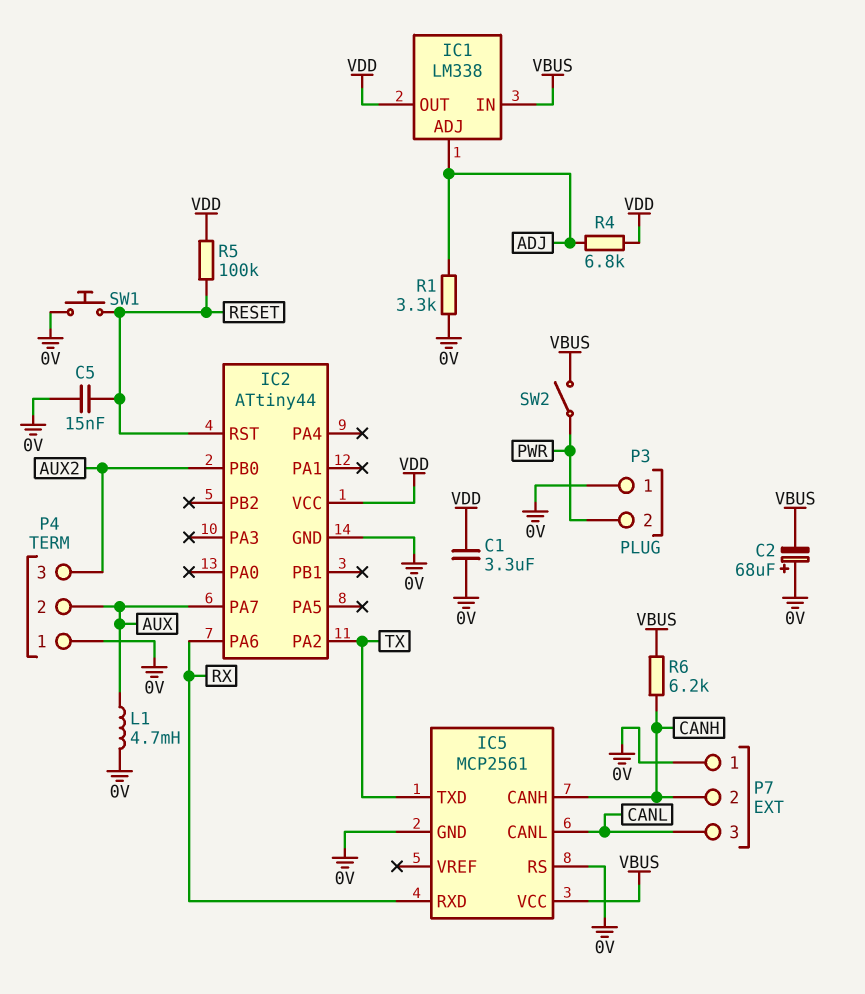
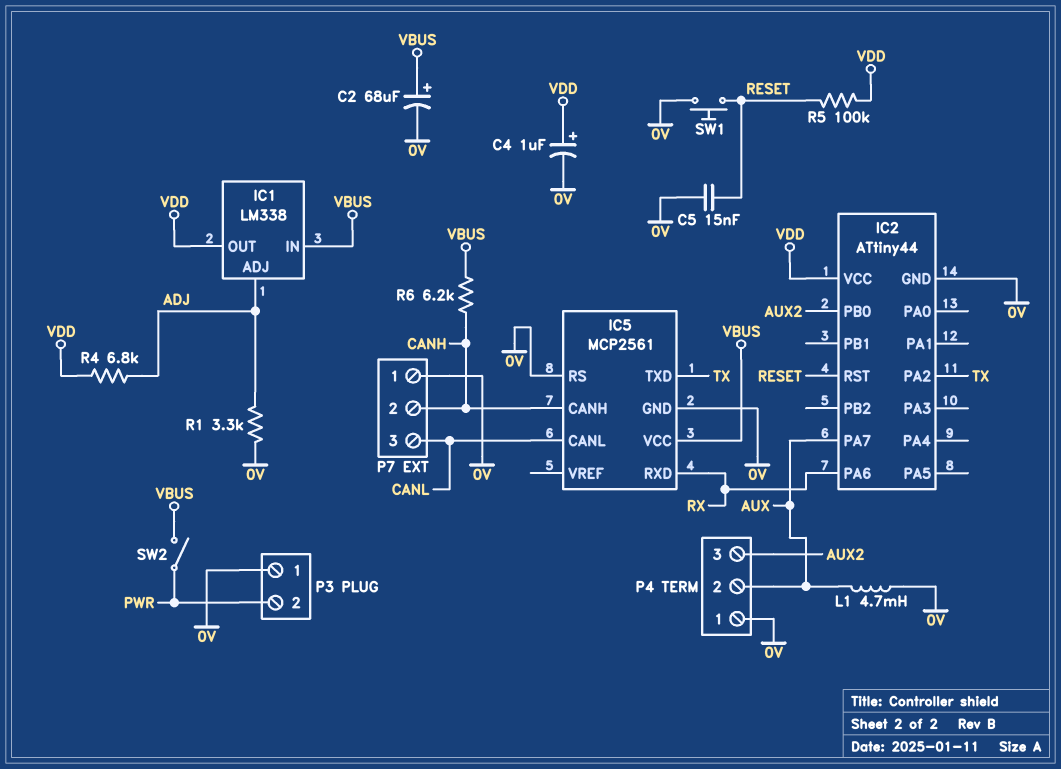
C1: 3.3uF (0V, VDD) -> none
C2: 68uF (plus 0V, minus VBUS) -> 68uF (plus VBUS, minus 0V)
C4: none -> 1uF (plus VDD, minus 0V)

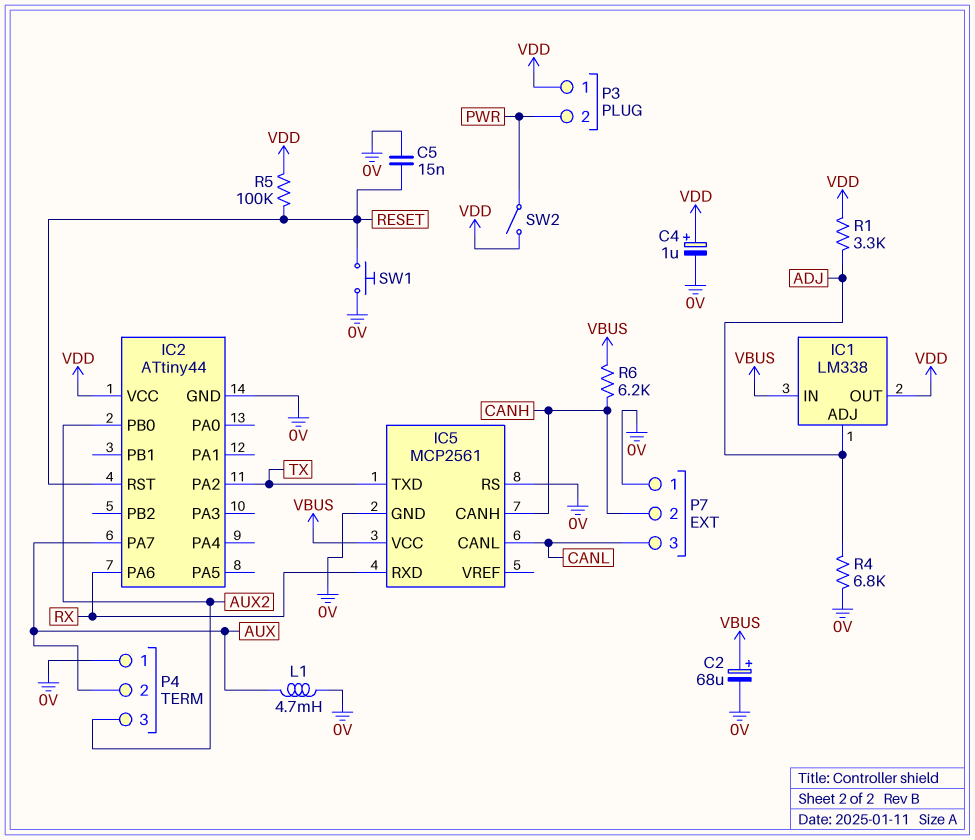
P3 pin 1: 0V -> VDD
R1: 3.3k (0V, ADJ) -> 3.3k (ADJ, VDD)
R4: 6.8k (ADJ, VDD) -> 6.8k (0V, ADJ)
SW2: switch (PWR, VBUS) -> switch (PWR, VDD)

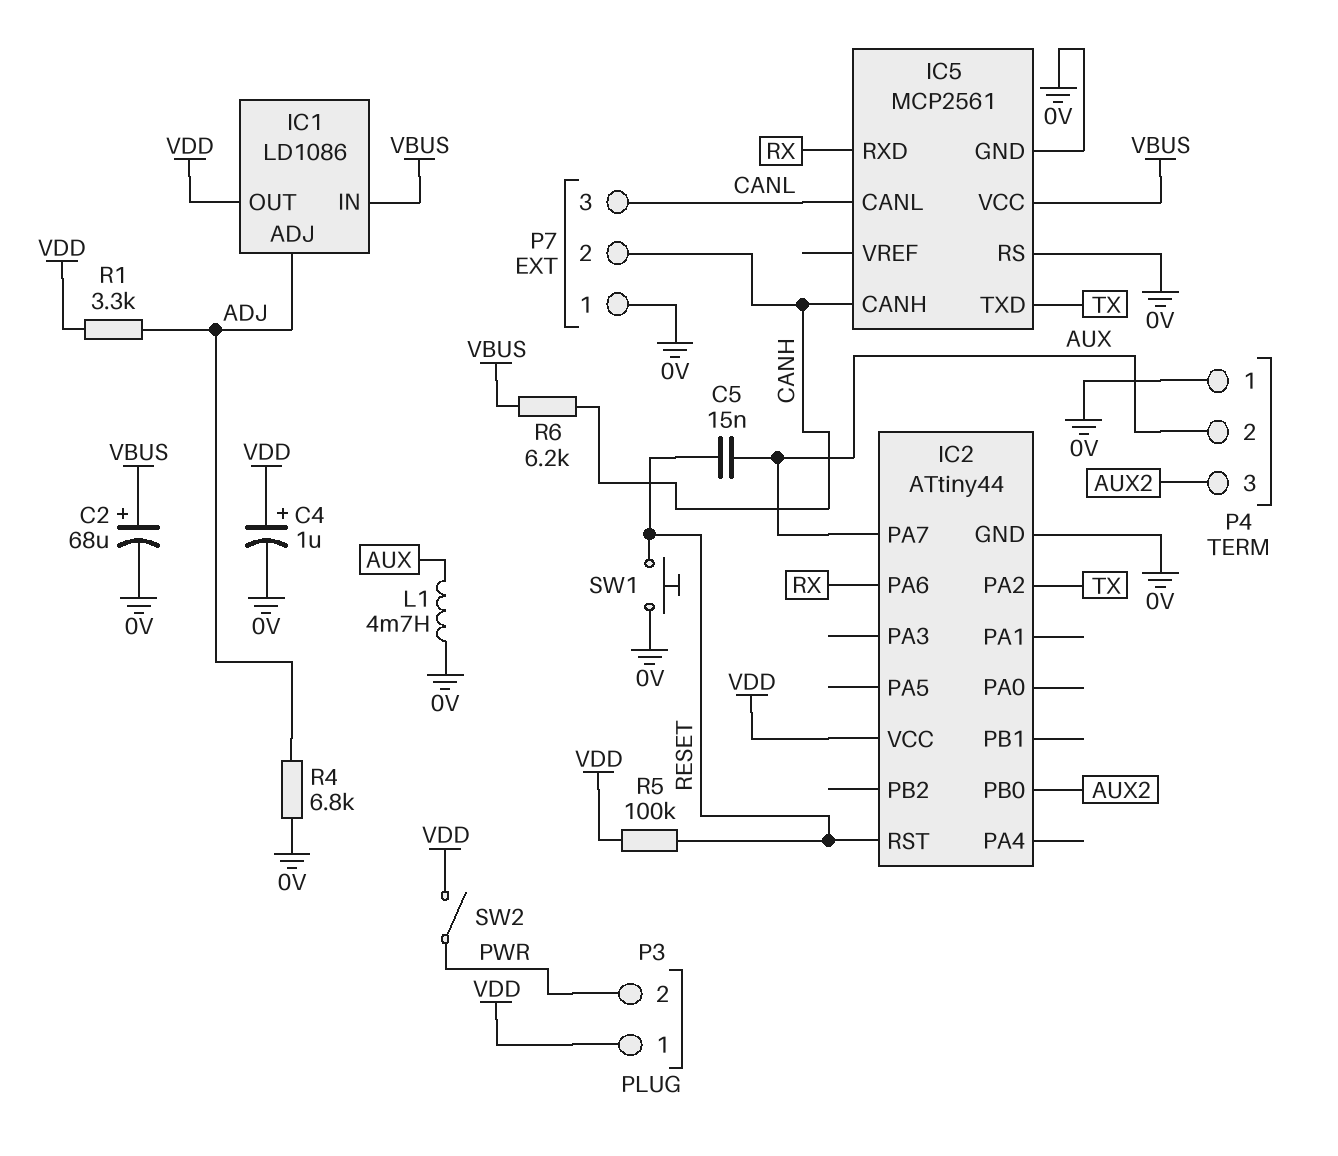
C5: 15nF (0V, RESET) -> 15nF (AUX, RESET)
IC1: LM338 -> LD1086

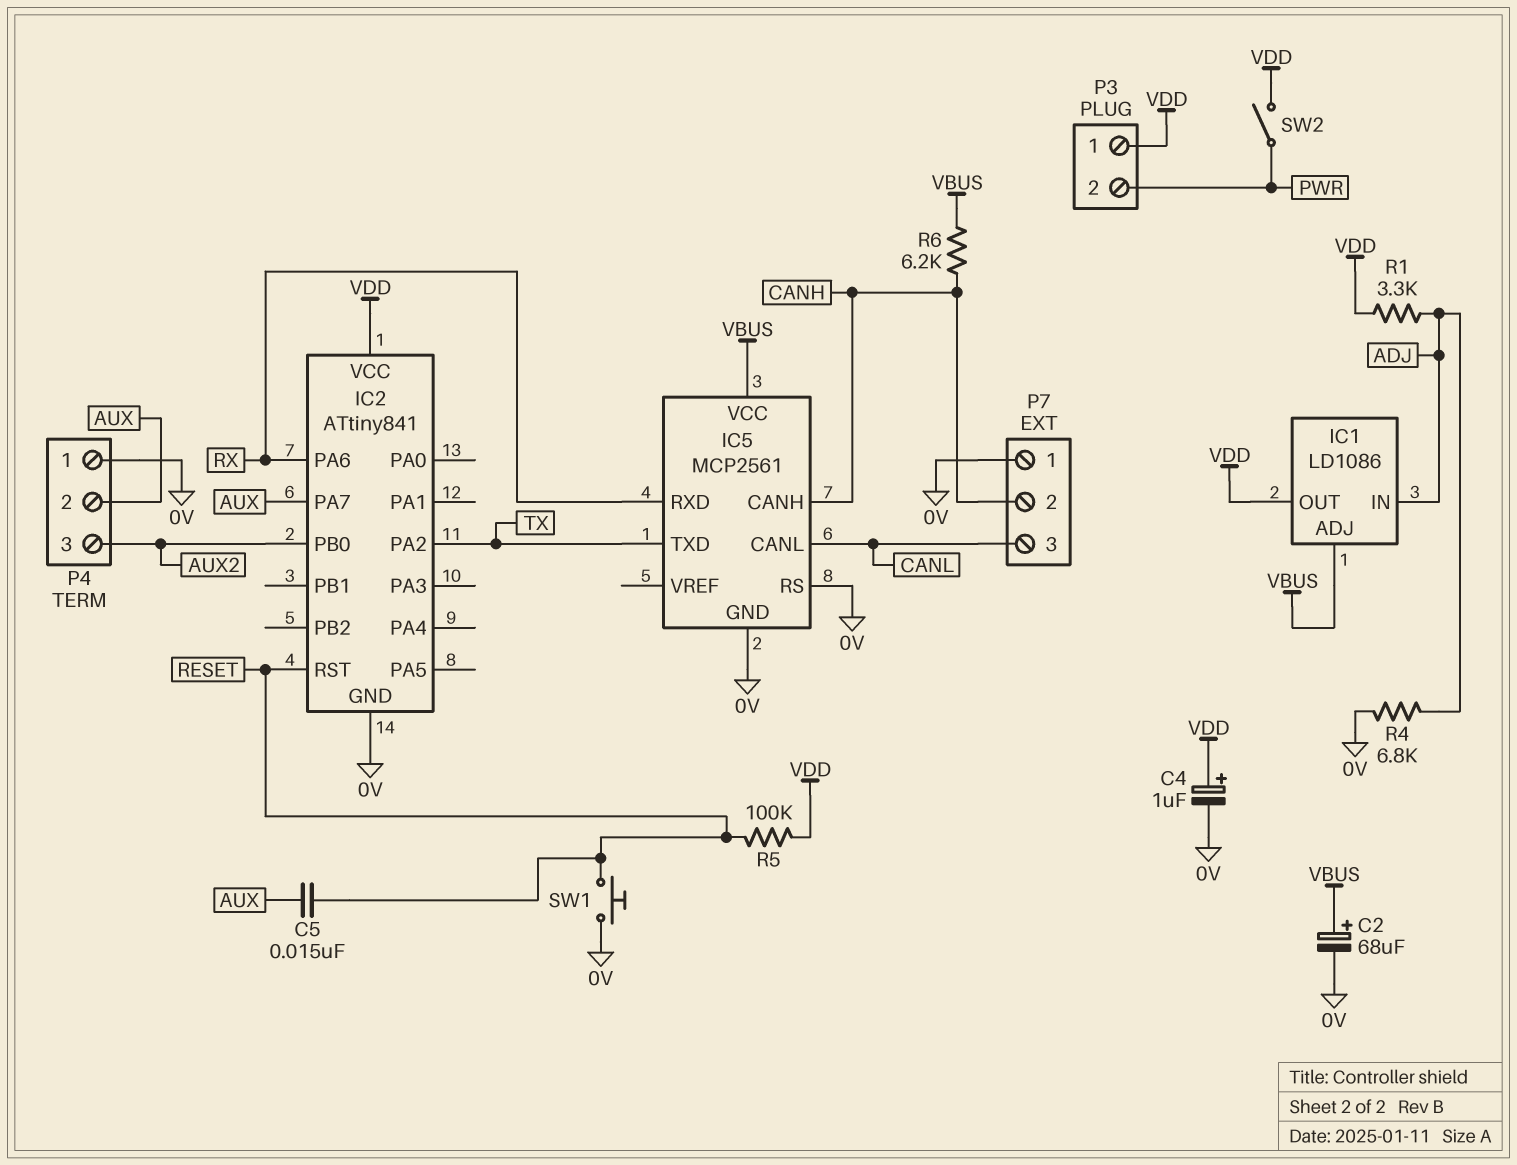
IC1 pin ADJ: ADJ -> VBUS
IC1 pin IN: VBUS -> ADJ
IC2: ATtiny44 -> ATtiny841
L1: 4.7mH (0V, AUX) -> none

